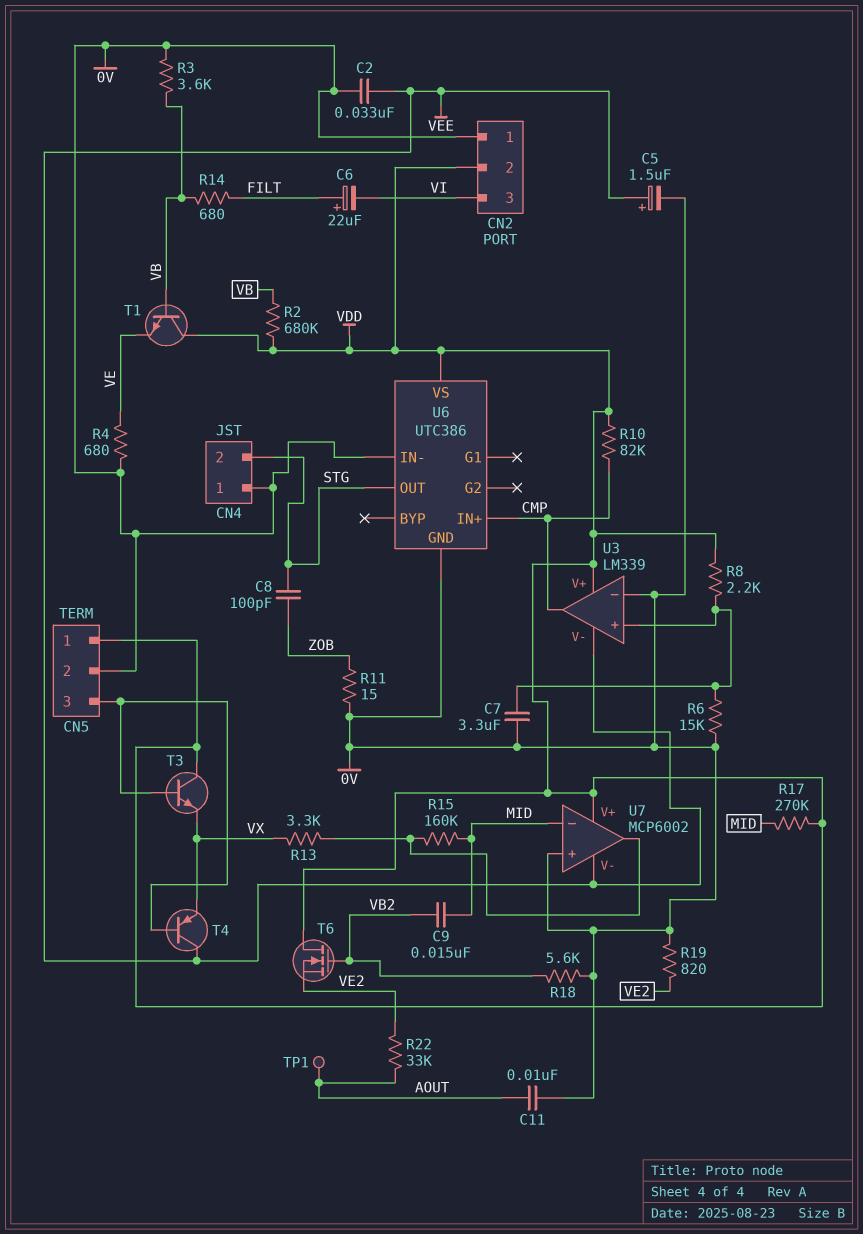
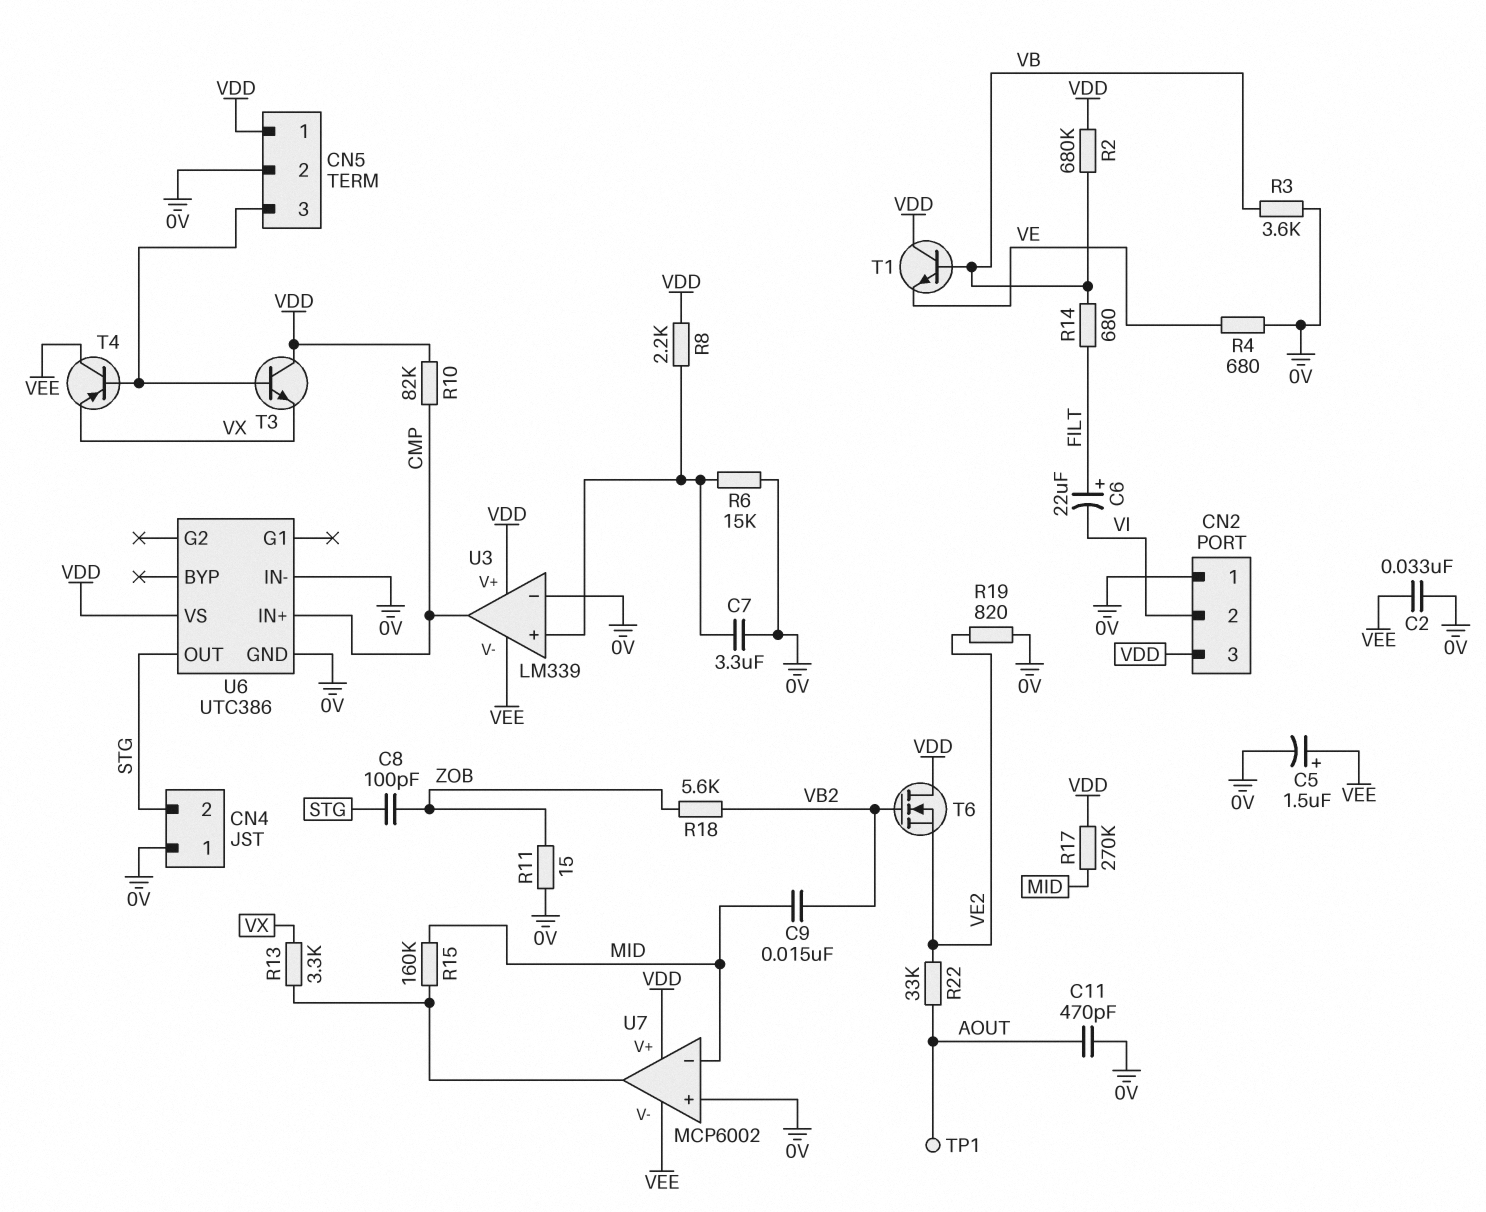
C11: 10nF (0V, AOUT) -> 470pF (0V, AOUT)
CN2 pin 2: VDD -> VI
CN2 pin 3: VI -> VDD
R18: 5.6k (0V, VB2) -> 5.6k (VB2, ZOB)

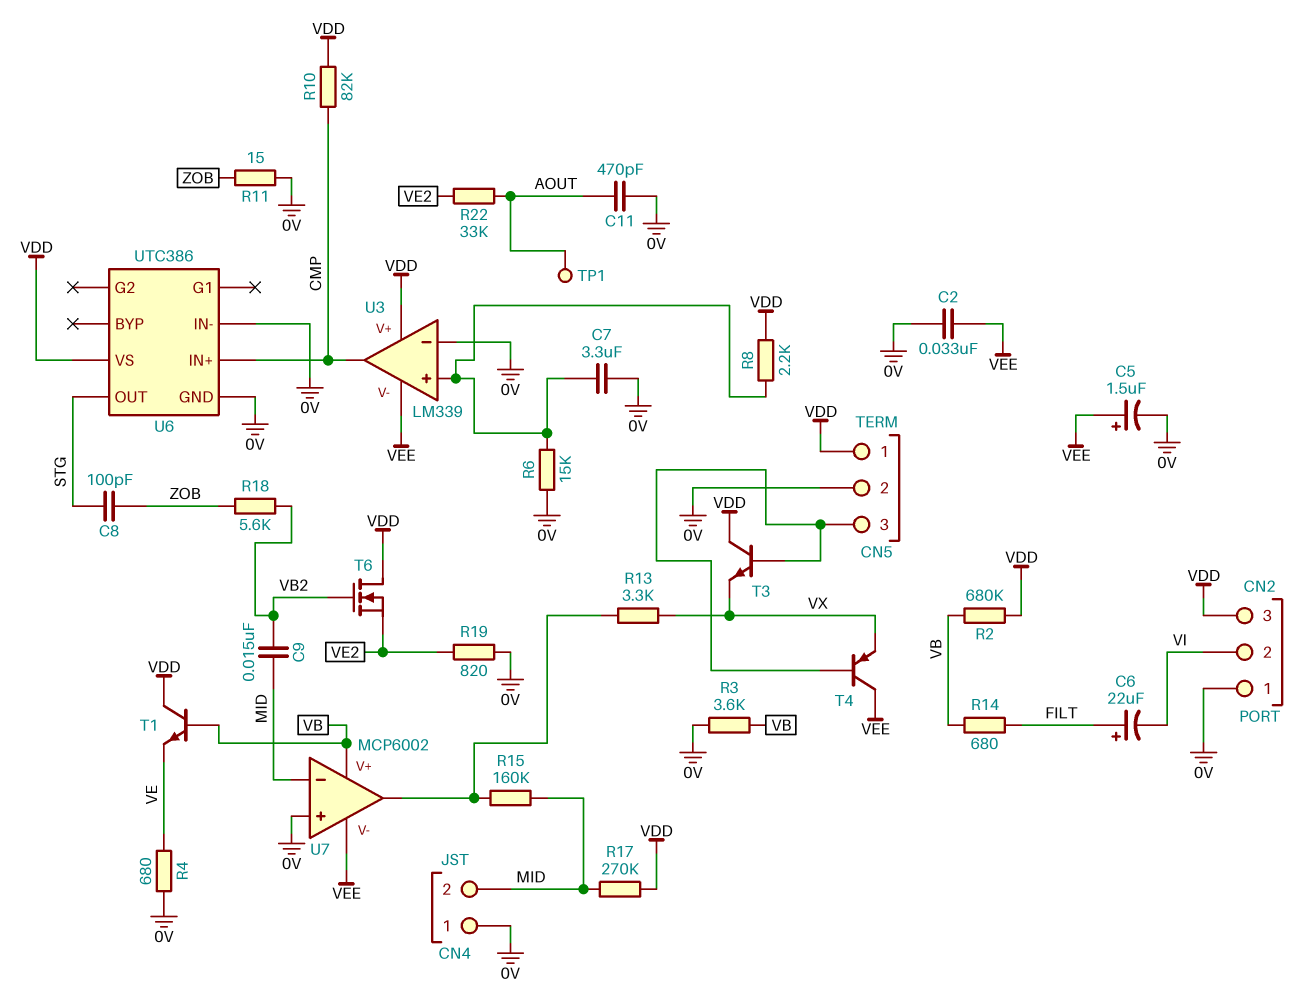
CN4 pin 2: STG -> MID
U7 pin V+: VDD -> VB

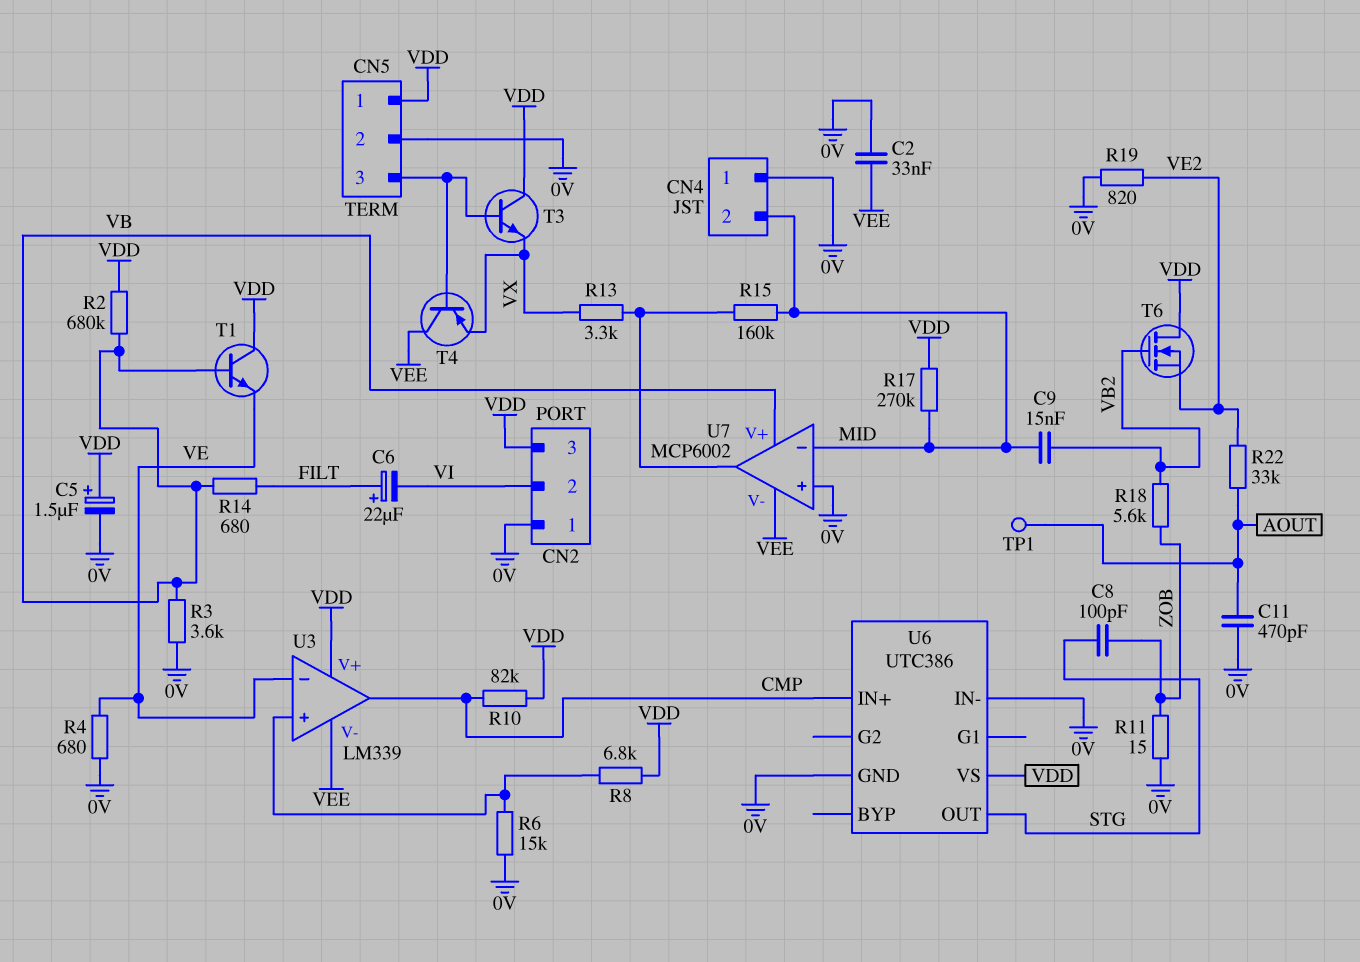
C5: 1.5uF (plus VEE, minus 0V) -> 1.5uF (plus VDD, minus 0V)
C7: 3.3uF (0V, U3/in+) -> none
R8: 2.2k (U3/in+, VDD) -> 6.8k (U3/in+, VDD)
U3 pin in-: 0V -> VE

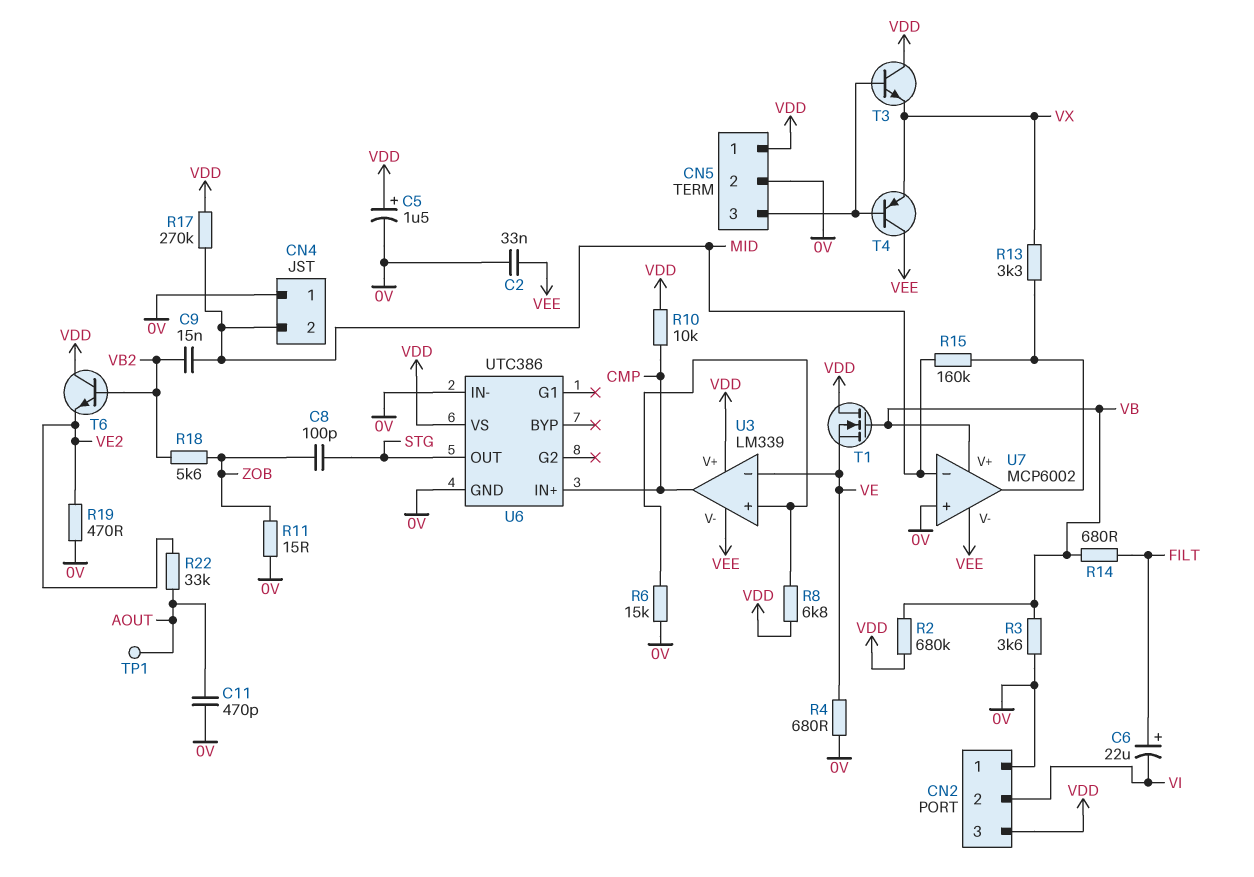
R10: 82k (CMP, VDD) -> 10k (CMP, VDD)
R19: 820 (0V, VE2) -> 470 (0V, VE2)
T1: NPN (B VB, C VDD, E VE) -> NMOS (G VB, D VDD, S VE)
T6: NMOS (G VB2, D VDD, S VE2) -> NPN (B VB2, C VDD, E VE2)

